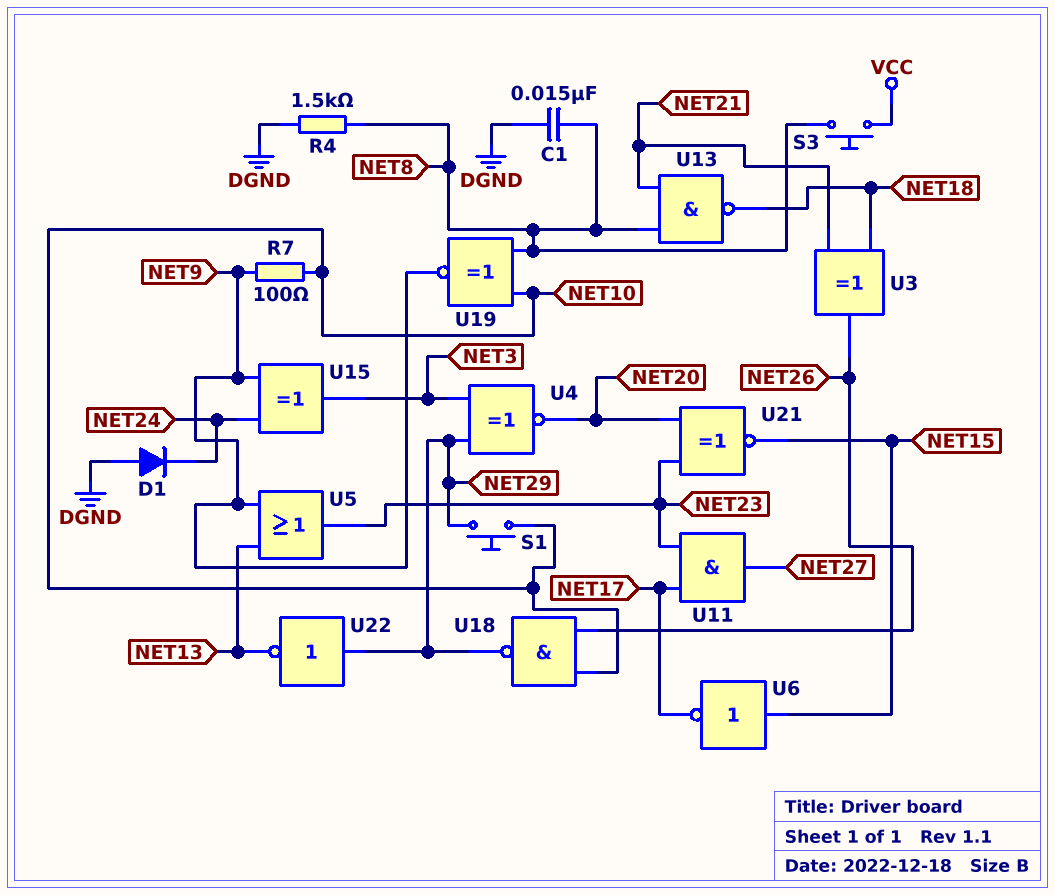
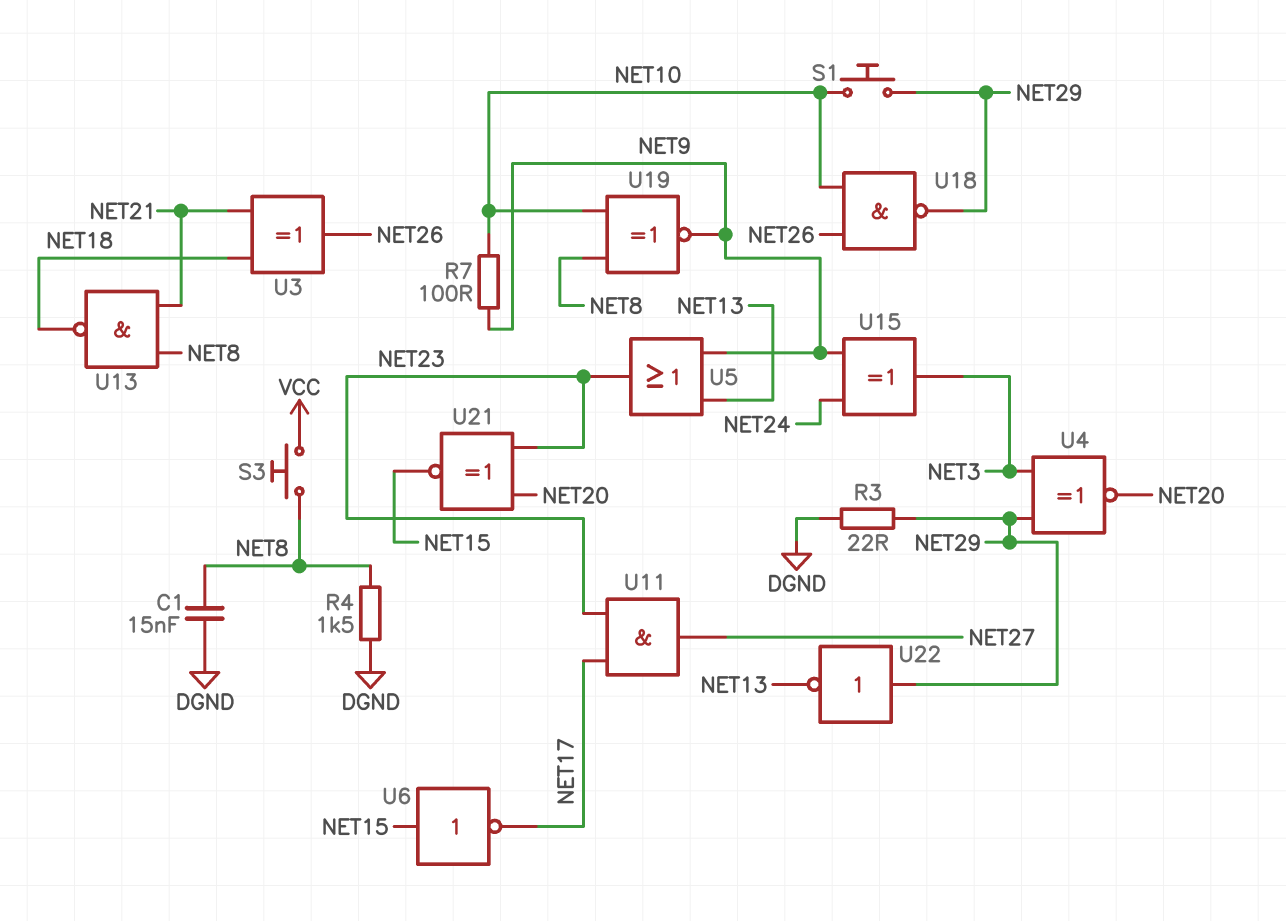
D1: diode (A DGND, K NET24) -> none
R3: none -> 22 (DGND, NET29)

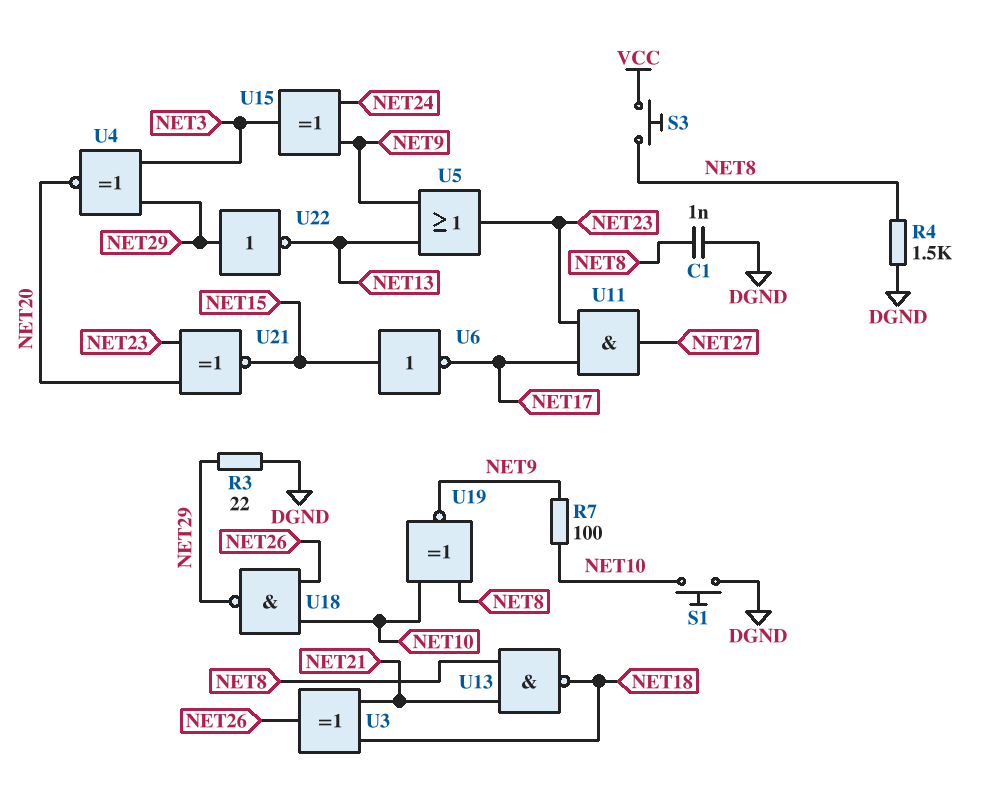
C1: 15nF (DGND, NET8) -> 1nF (DGND, NET8)
S1: button (NET10, NET29) -> button (DGND, NET10)

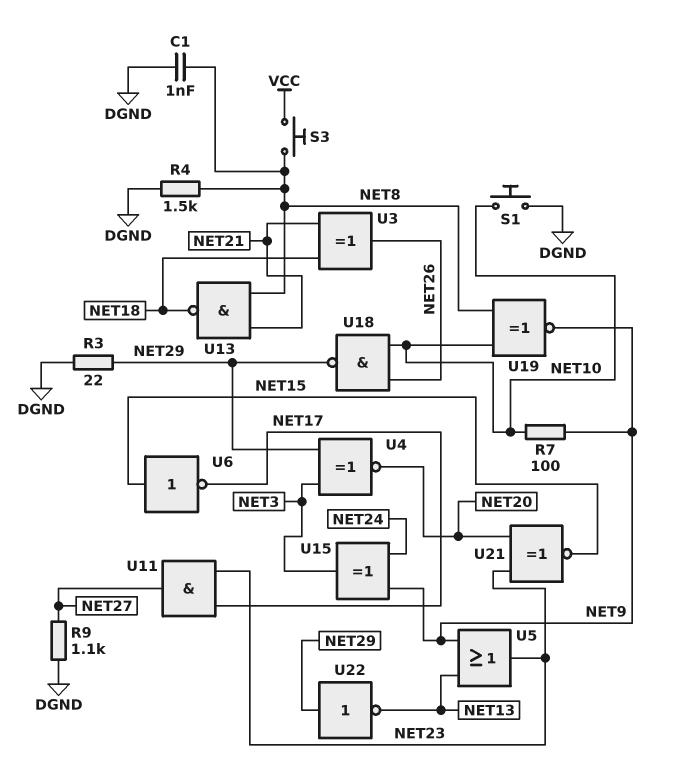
R9: none -> 1.1k (DGND, NET27)

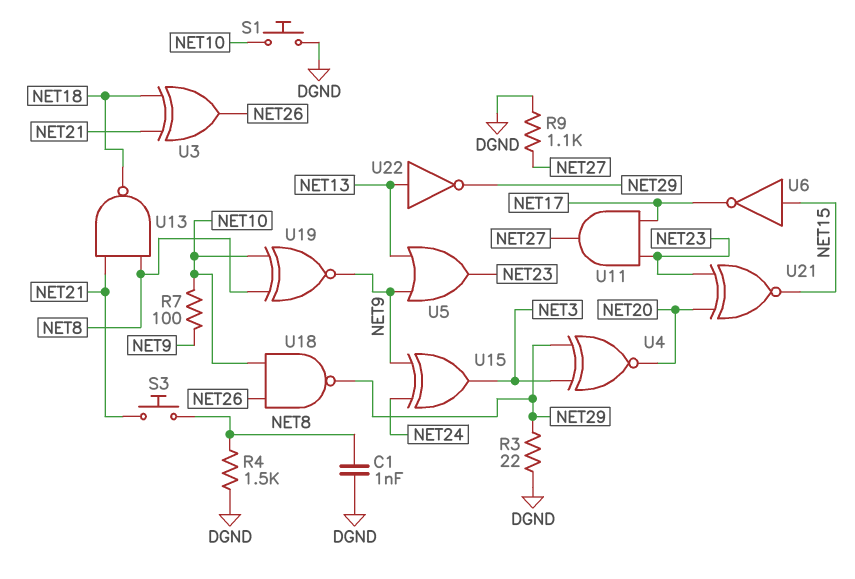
S3: button (NET8, VCC) -> button (NET8, NET21)
U22: NOT (in NET29, out NET13) -> NOT (in NET13, out NET29)

